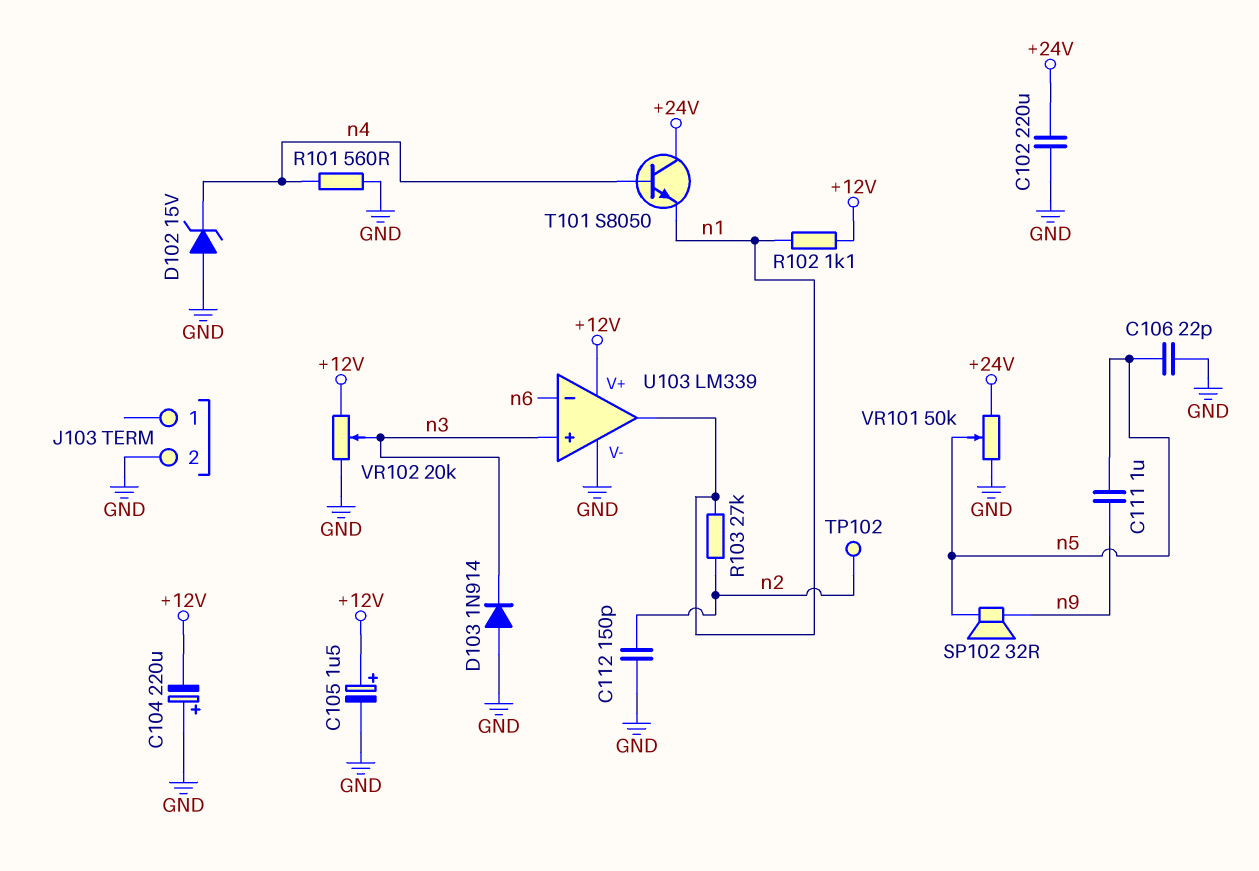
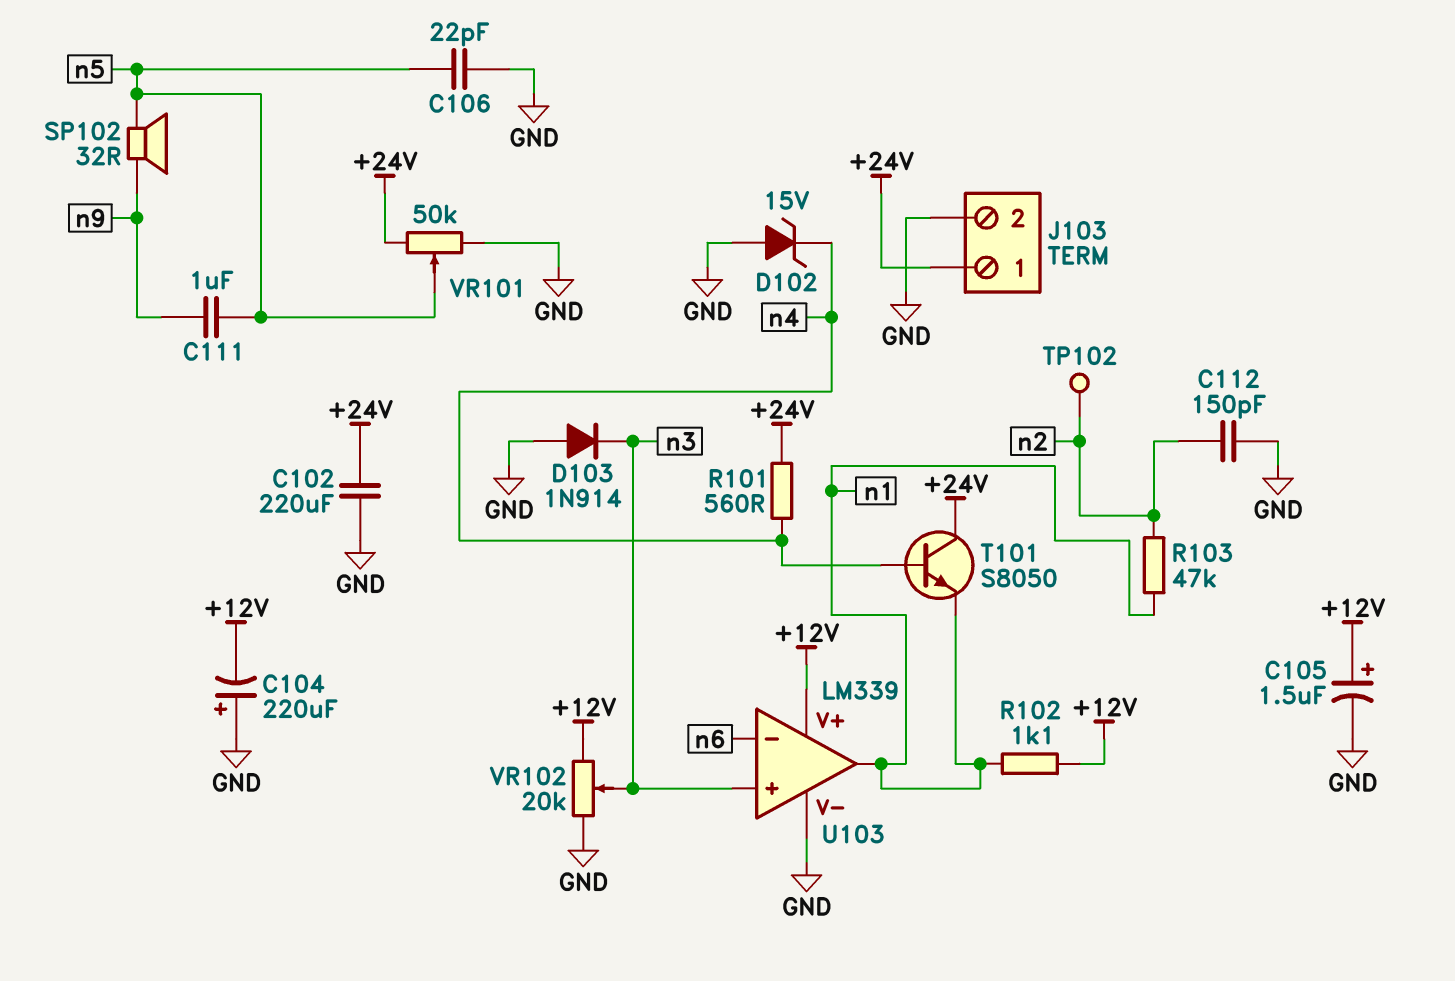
J103 pin 1: none -> +24V
R101: 560 (GND, n4) -> 560 (+24V, n4)
R103: 27k (n1, n2) -> 47k (n1, n2)

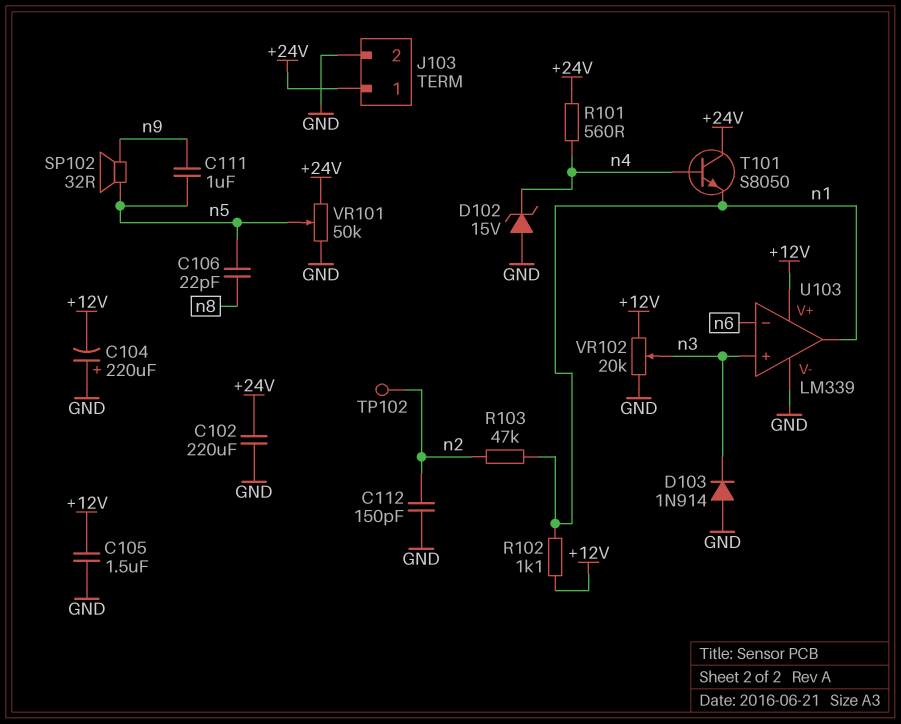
C105: 1.5uF (plus +12V, minus GND) -> 1.5uF (+12V, GND)
C106: 22pF (GND, n5) -> 22pF (n5, n8)

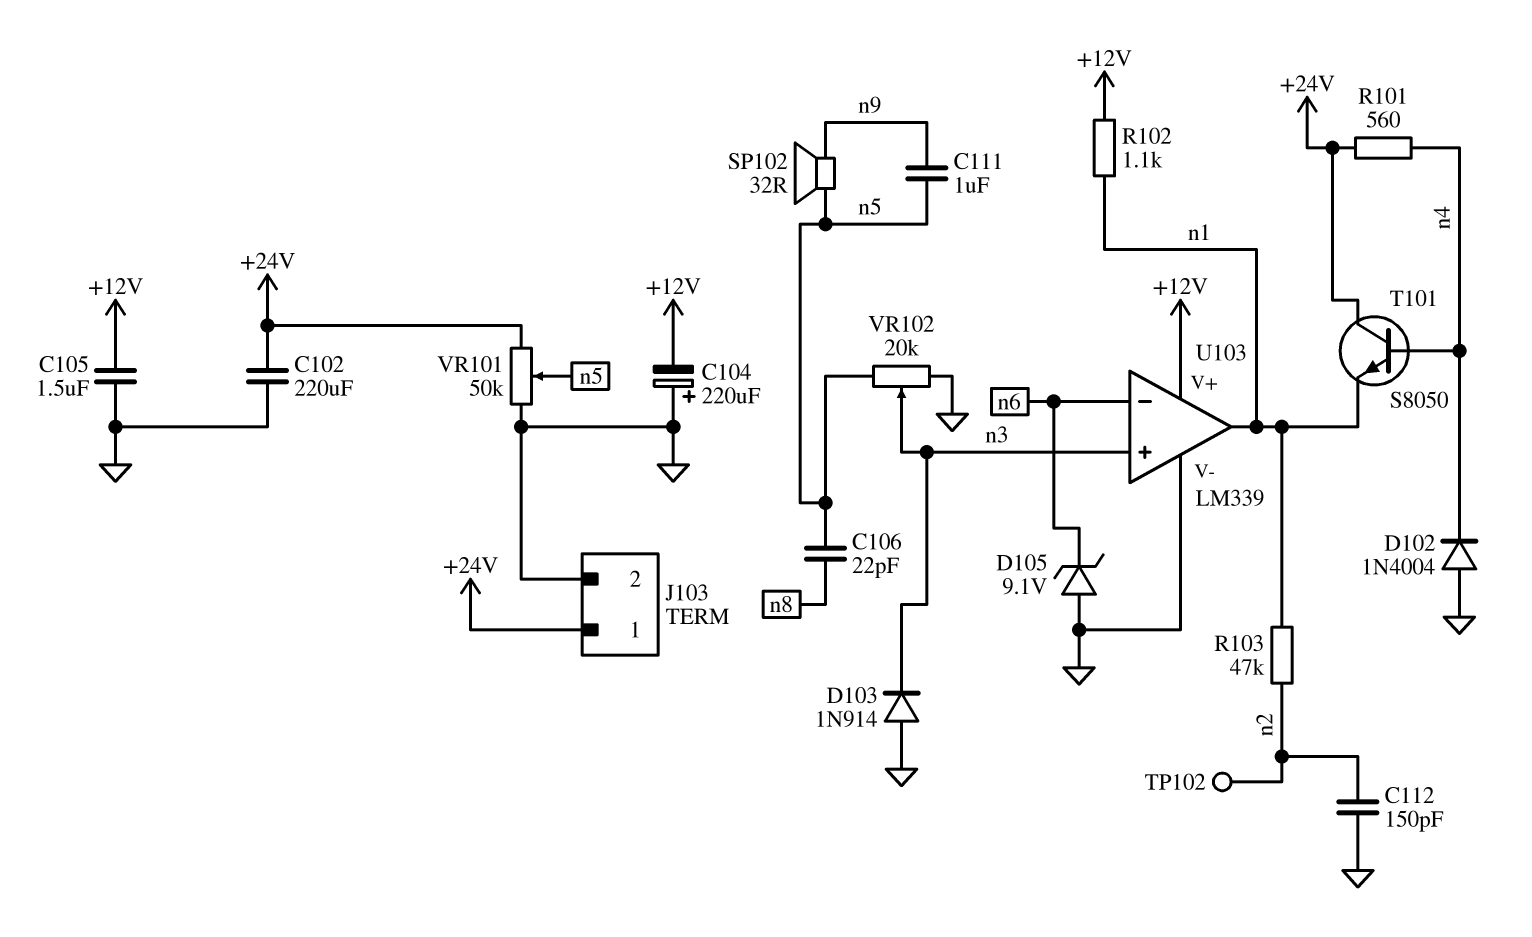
D102: zener 15V (A GND, K n4) -> diode 1N4004 (A GND, K n4)
D105: none -> zener 9.1V (A GND, K n6)
VR102: 20k (+12V, GND, wiper n3) -> 20k (GND, n5, wiper n3)

